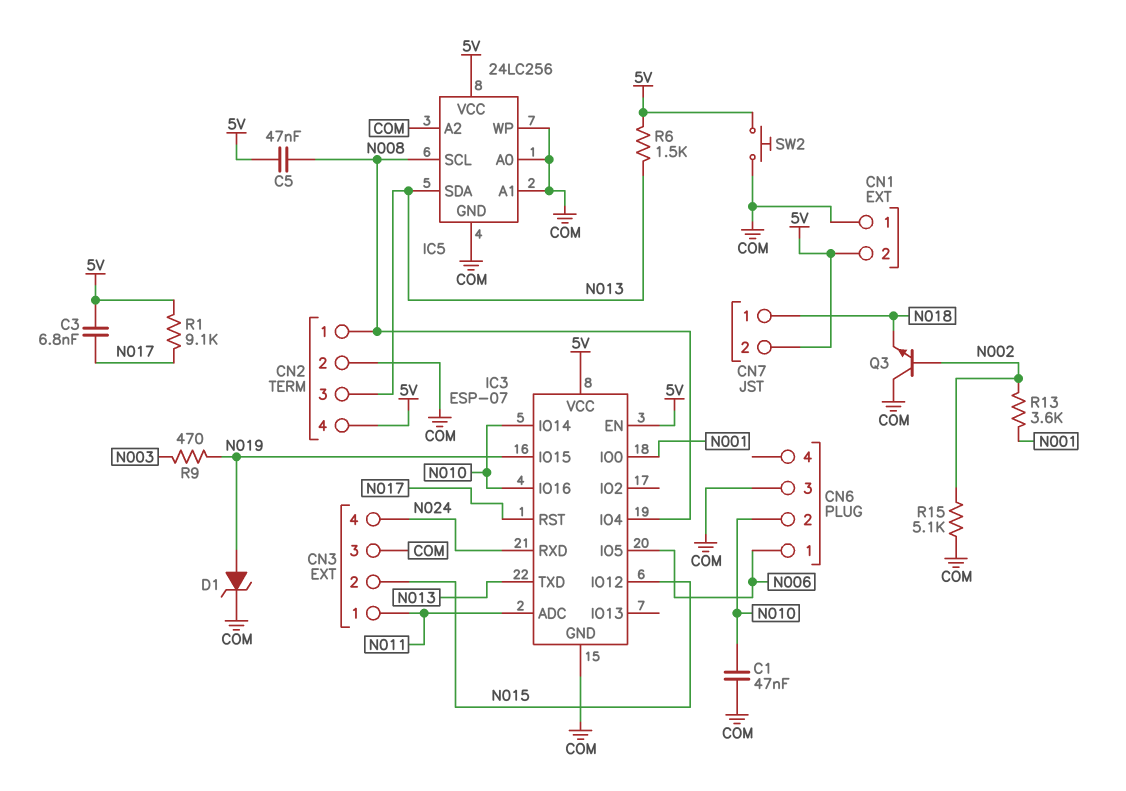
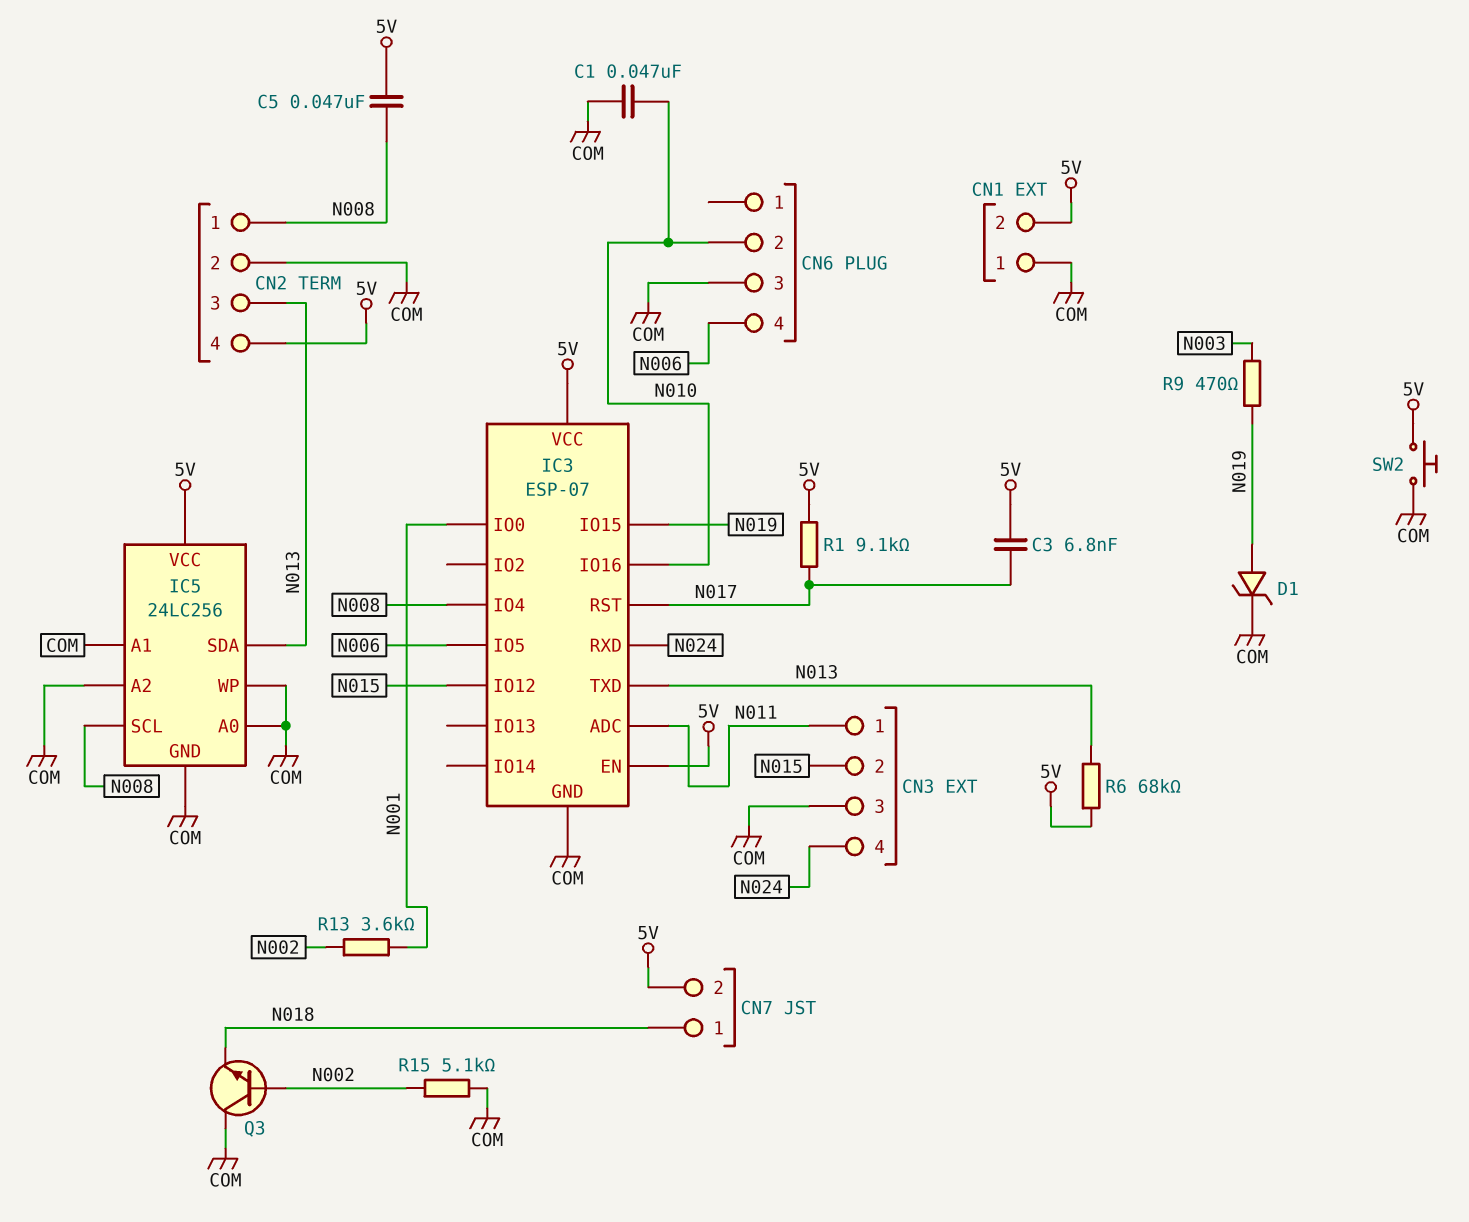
CN6 pin 1: N006 -> none
CN6 pin 4: none -> N006
IC3 pin IO14: N010 -> none
R6: 1.5k (5V, N013) -> 68k (5V, N013)

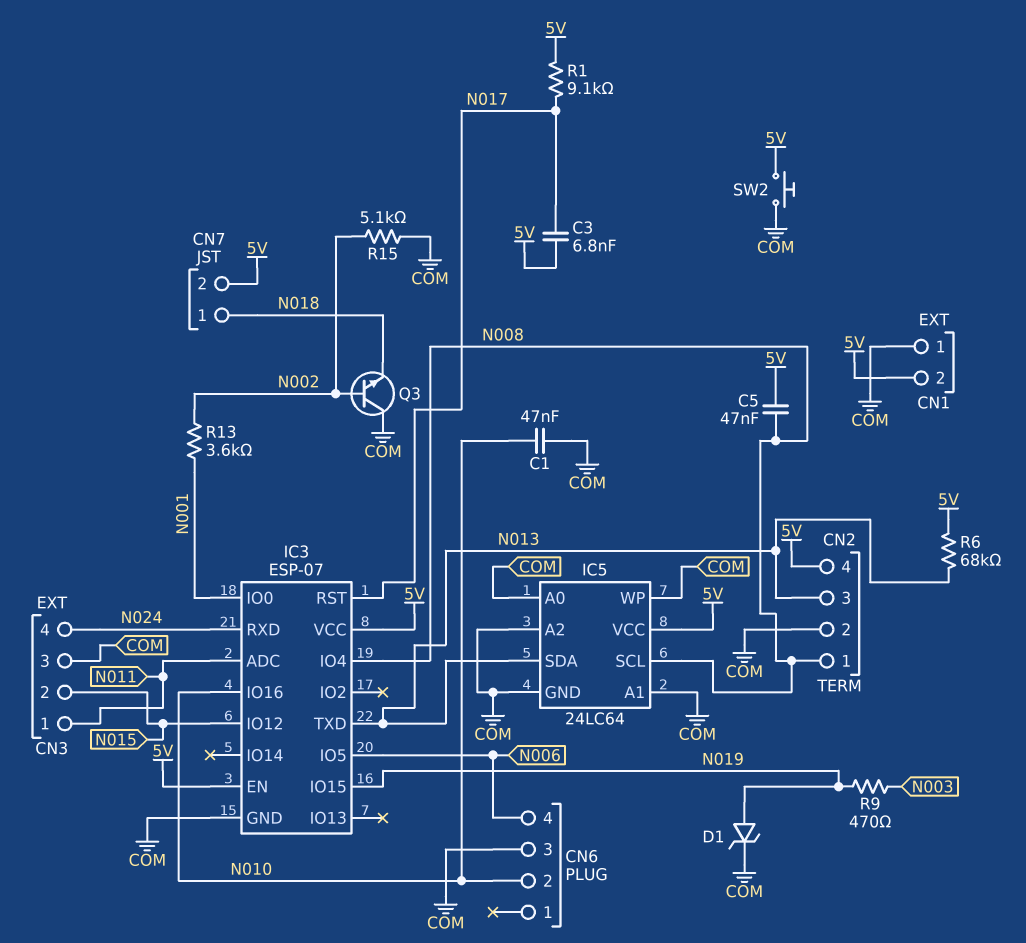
IC5: 24LC256 -> 24LC64

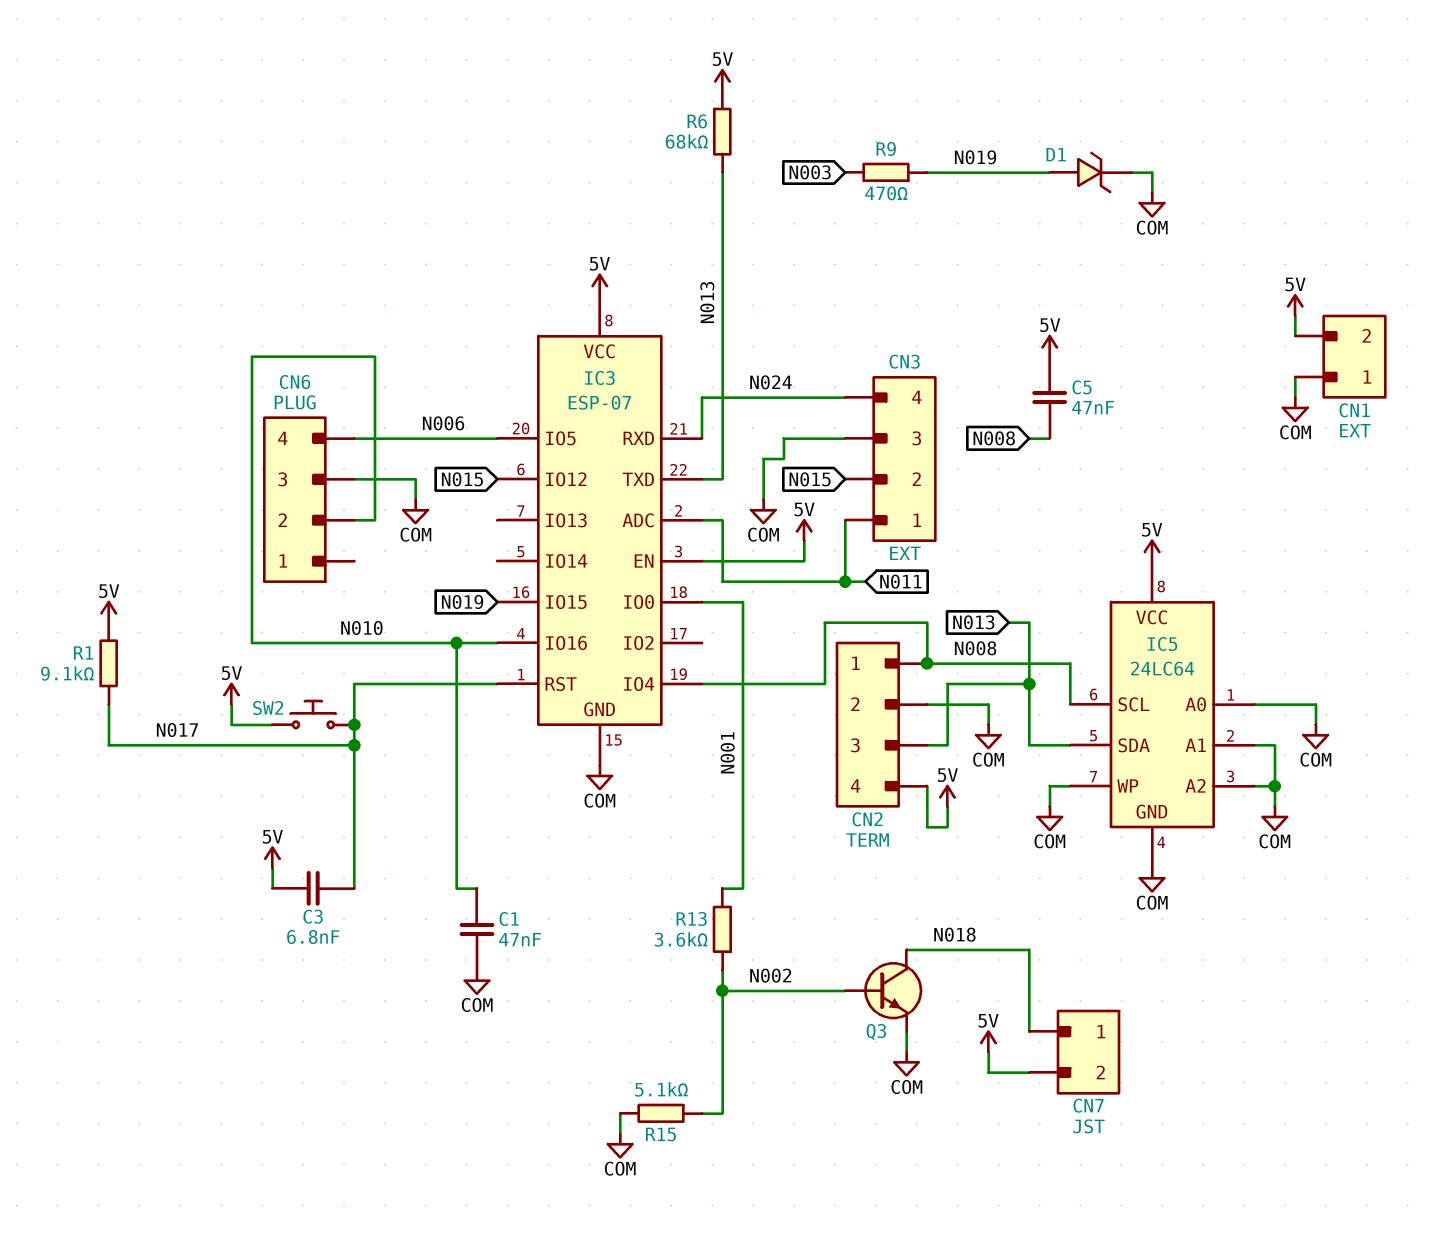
Q3: NPN (B N002, C COM, E N018) -> NPN (B N002, C N018, E COM)
SW2: button (5V, COM) -> button (5V, N017)

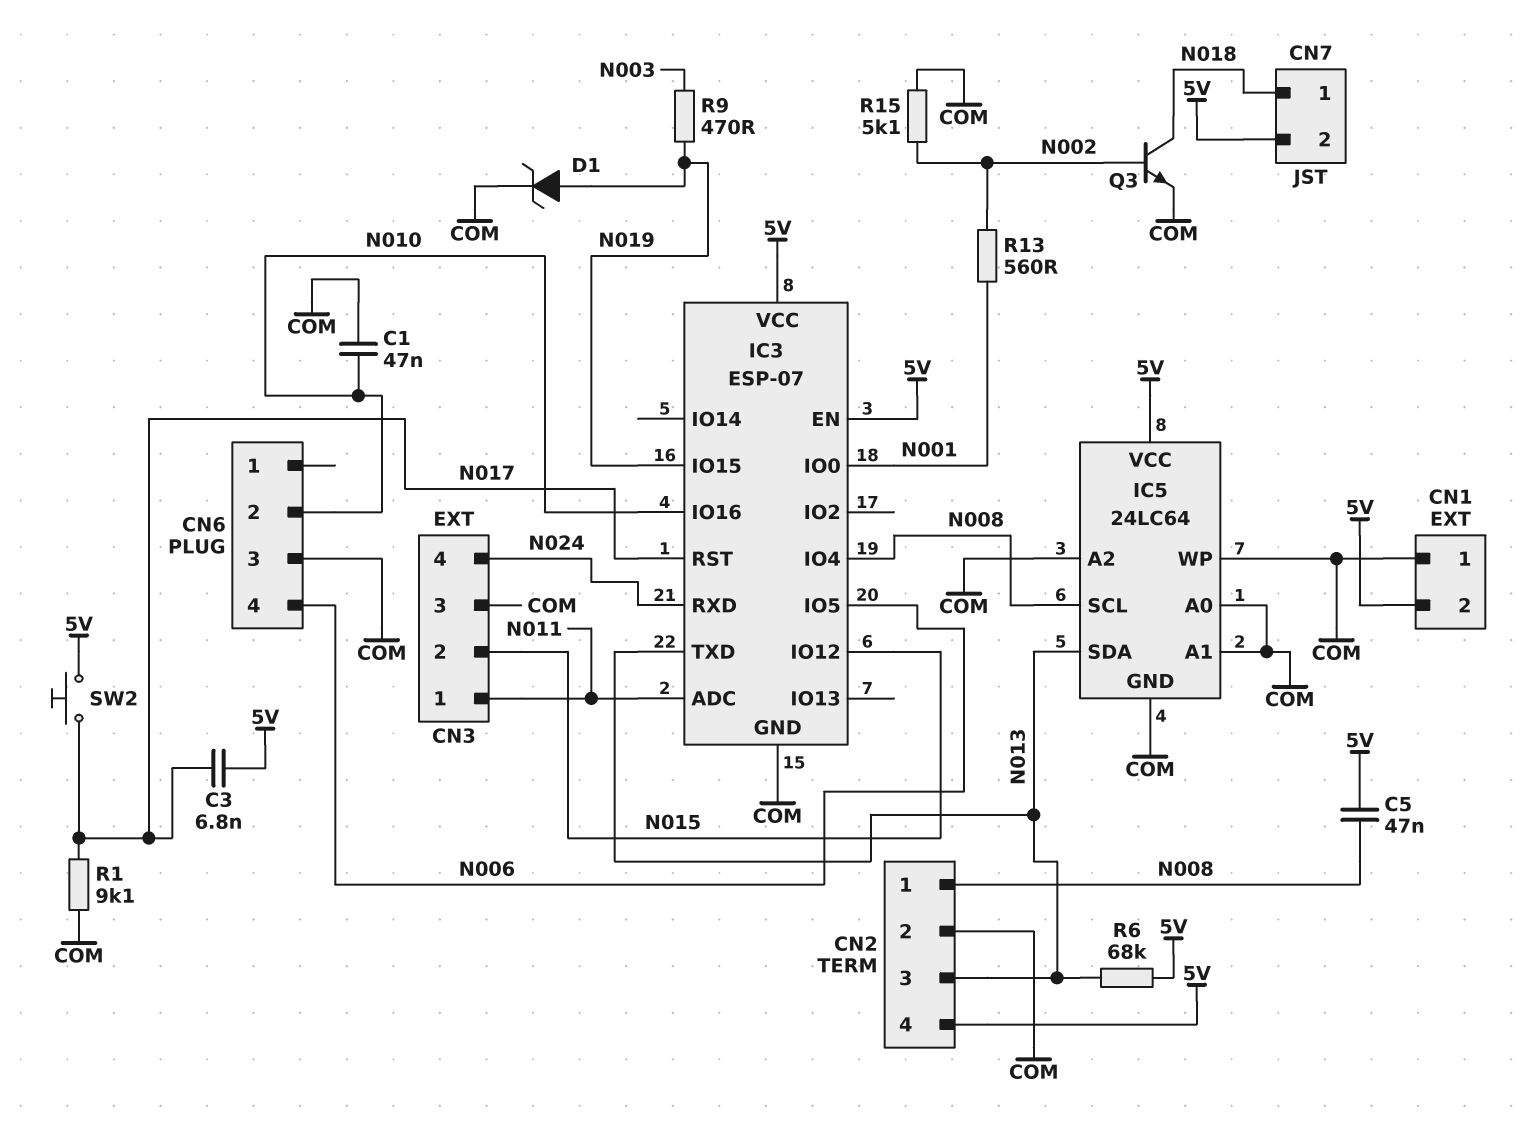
R1: 9.1k (5V, N017) -> 9.1k (COM, N017)
R13: 3.6k (N001, N002) -> 560 (N001, N002)

